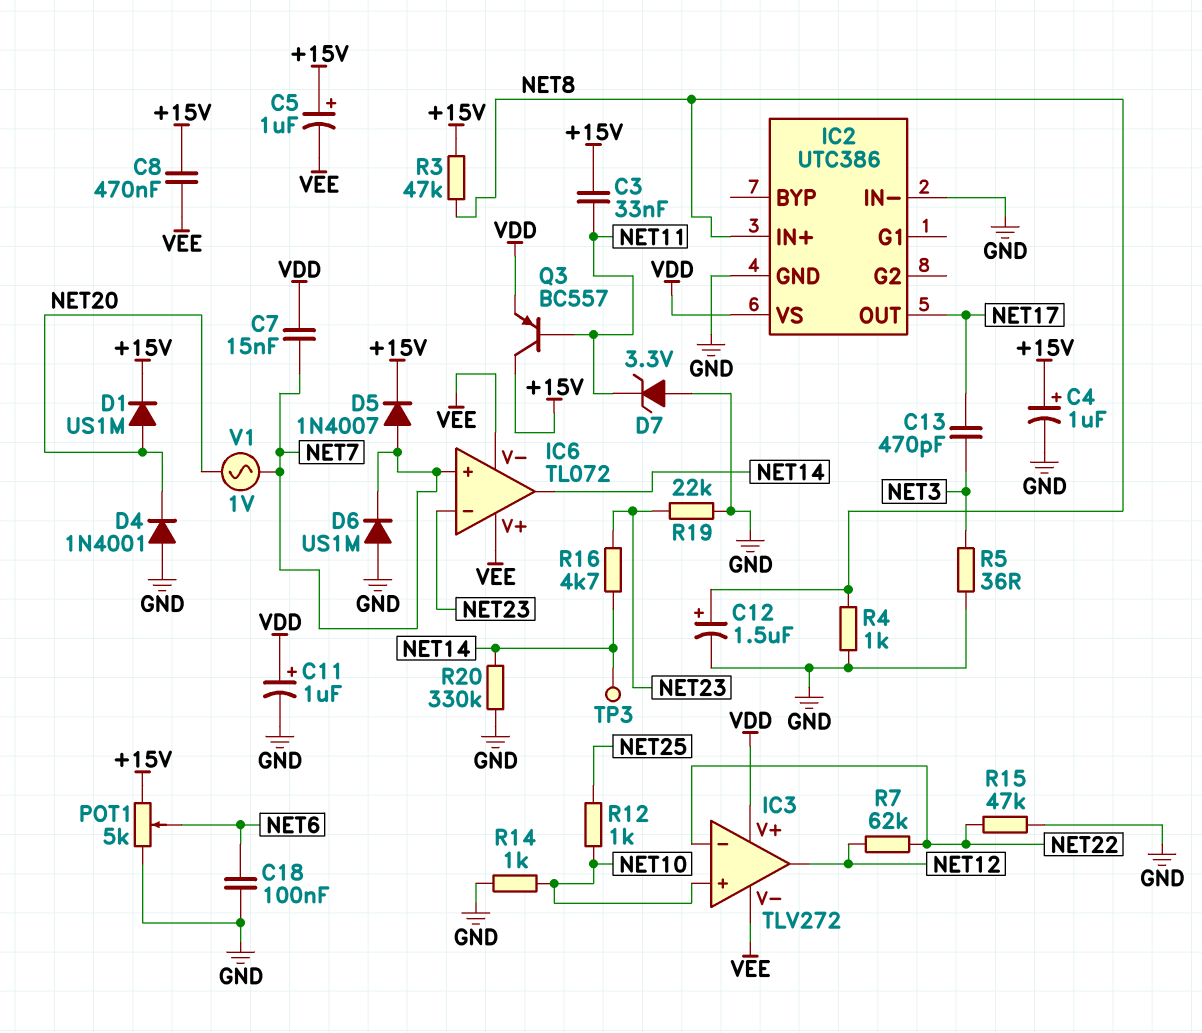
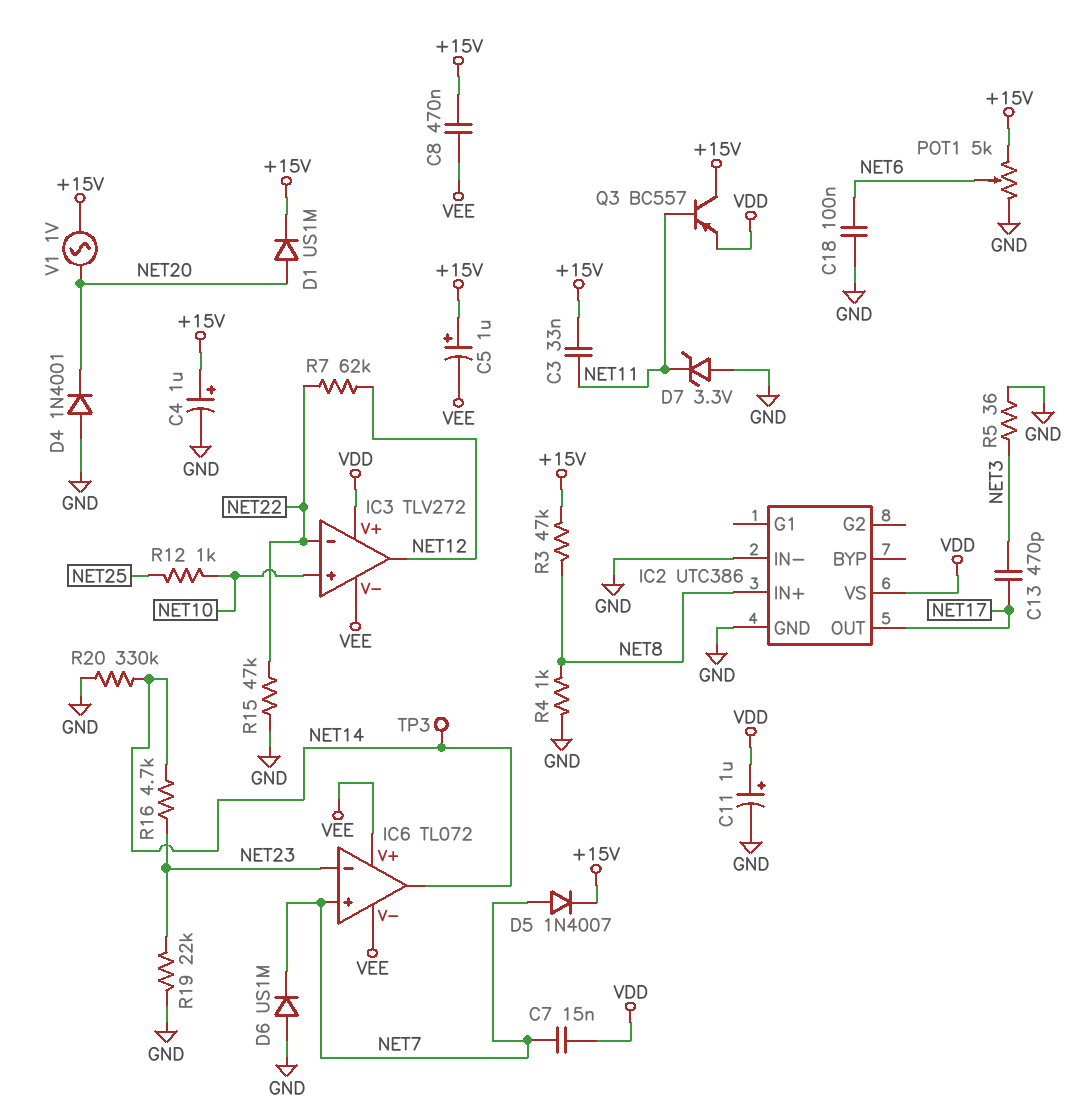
C12: 1.5uF (plus NET8, minus GND) -> none
R14: 1k (GND, NET10) -> none
V1: AC 1V (NET7, NET20) -> AC 1V (+15V, NET20)

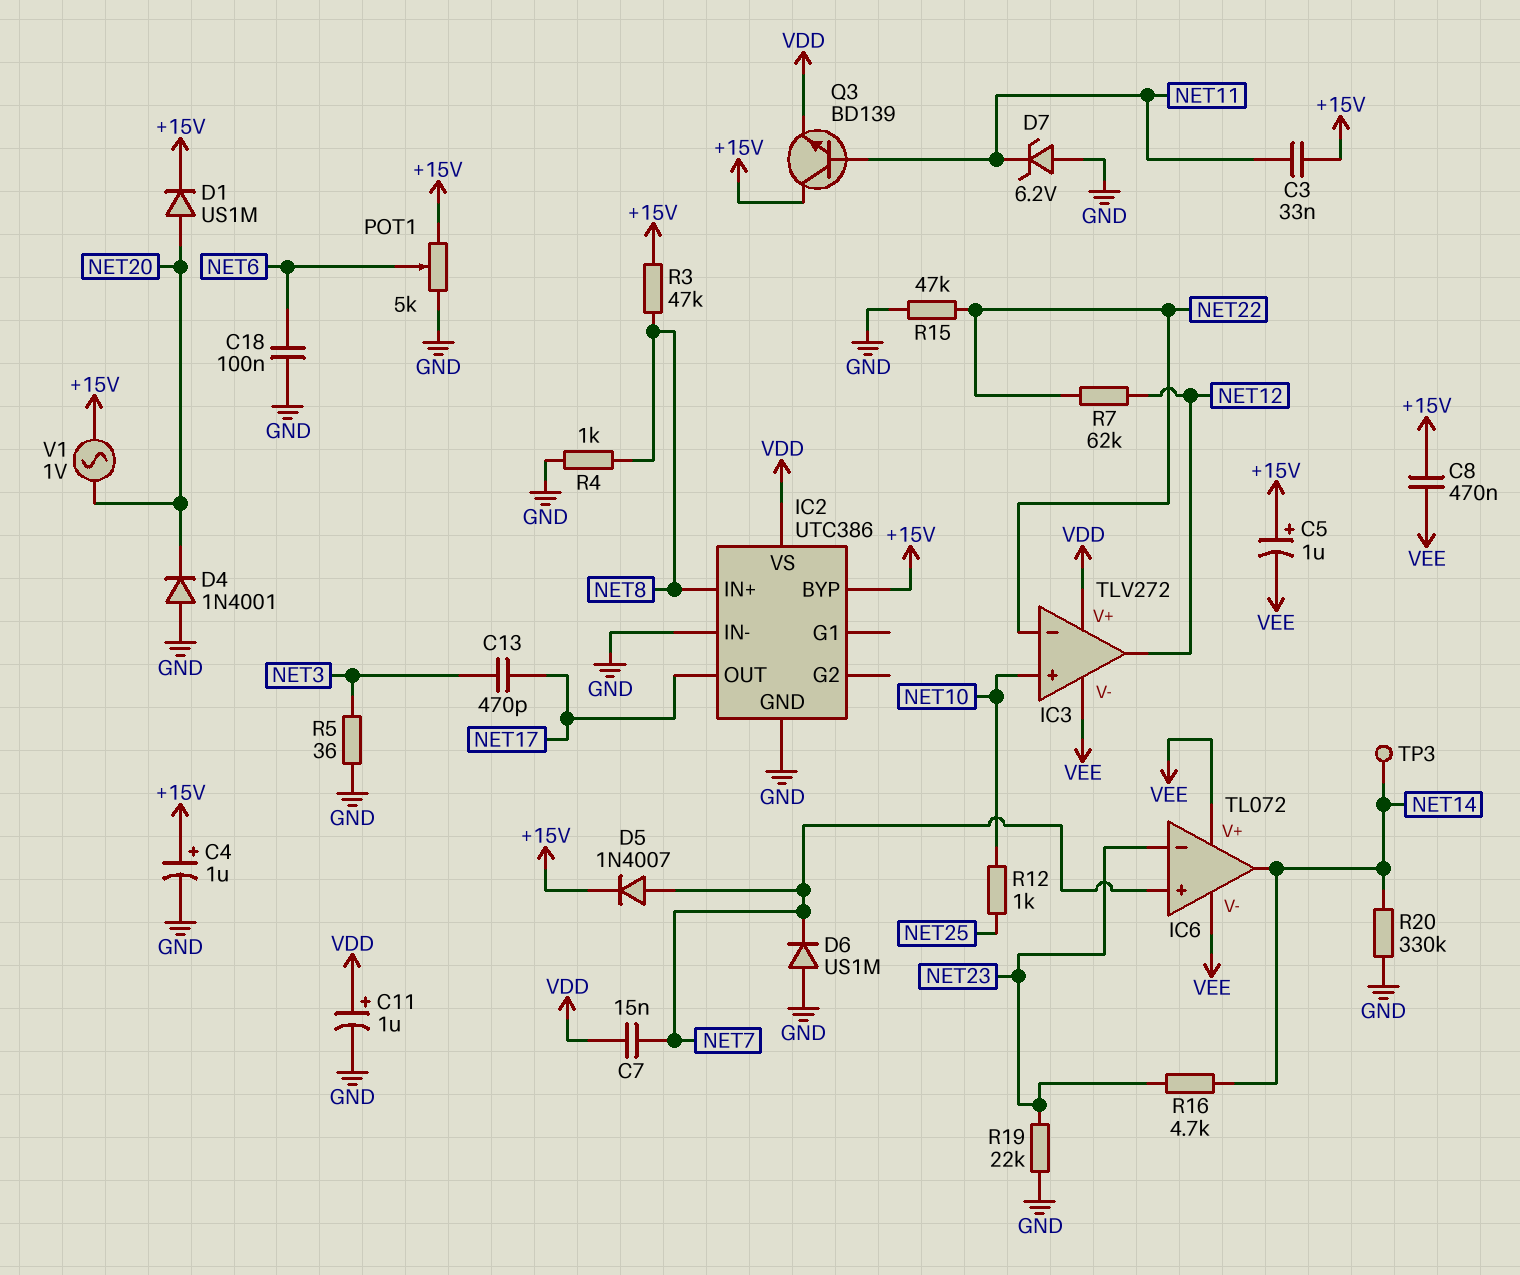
D7: zener 3.3V (A GND, K NET11) -> zener 6.2V (A GND, K NET11)
IC2 pin BYP: none -> +15V
Q3: PNP BC557 (B NET11, C +15V, E VDD) -> NPN BD139 (B NET11, C +15V, E VDD)

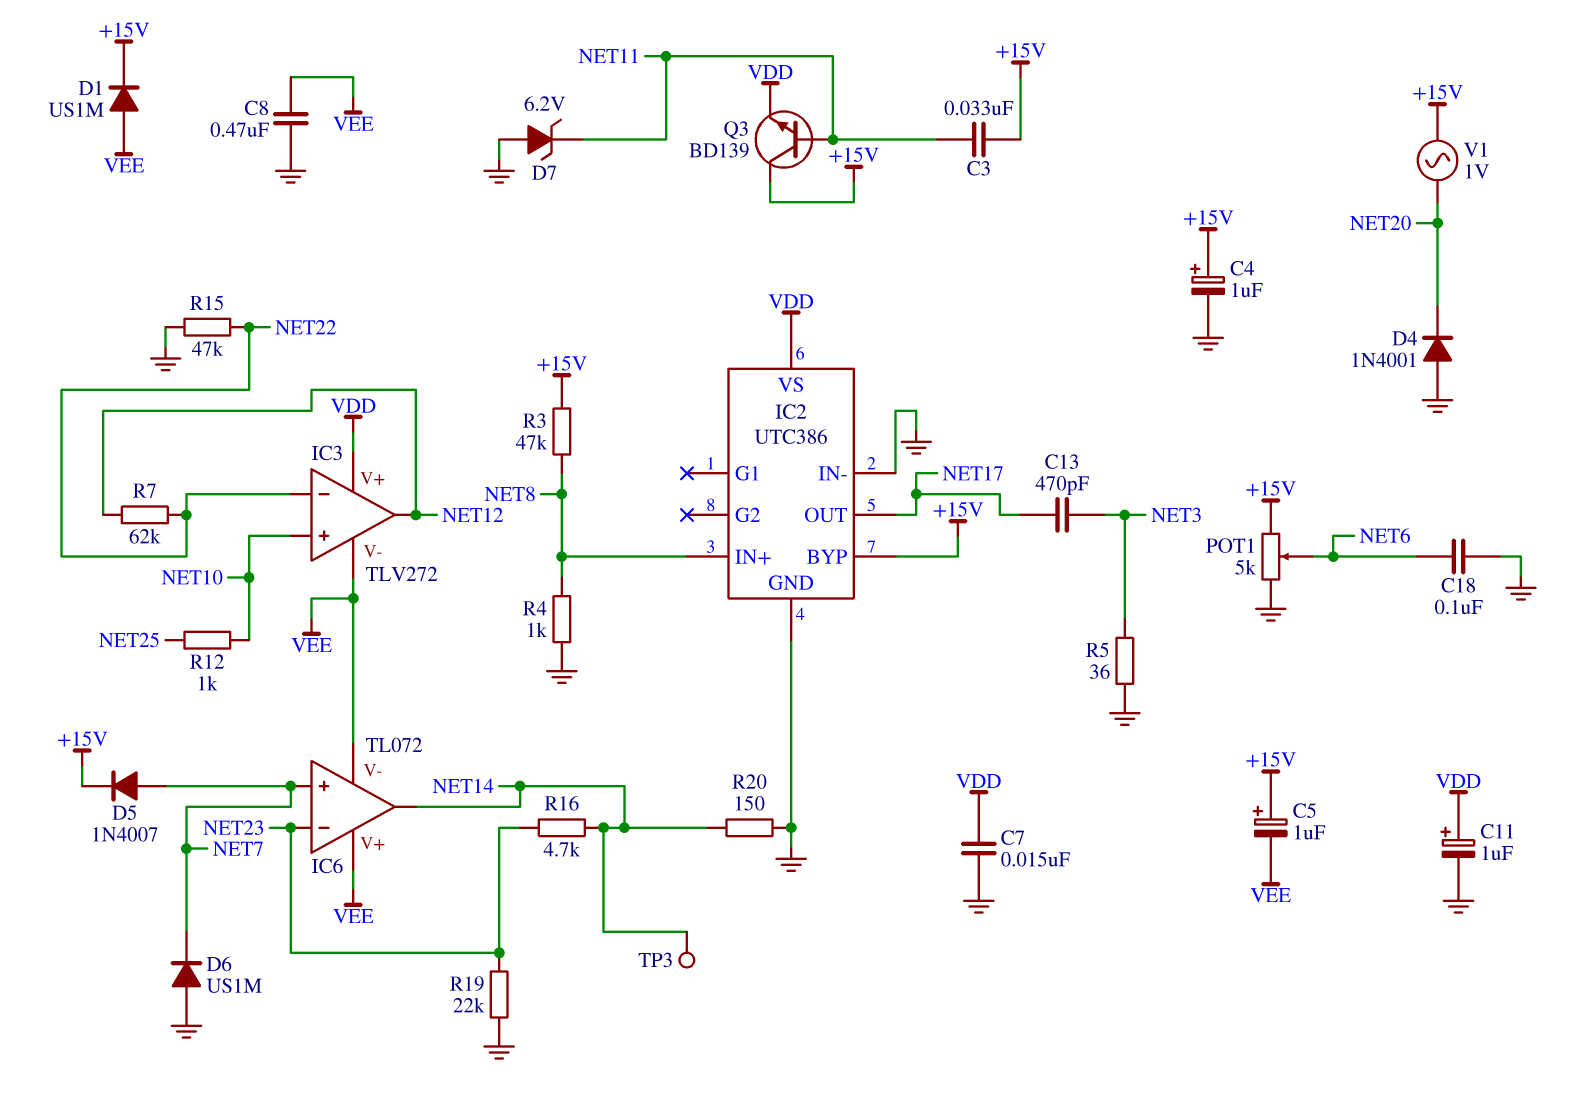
C7: 15nF (NET7, VDD) -> 15nF (GND, VDD)
C8: 470nF (+15V, VEE) -> 470nF (GND, VEE)
D1: diode US1M (A NET20, K +15V) -> diode US1M (A VEE, K +15V)
R20: 330k (GND, NET14) -> 150 (GND, NET14)

